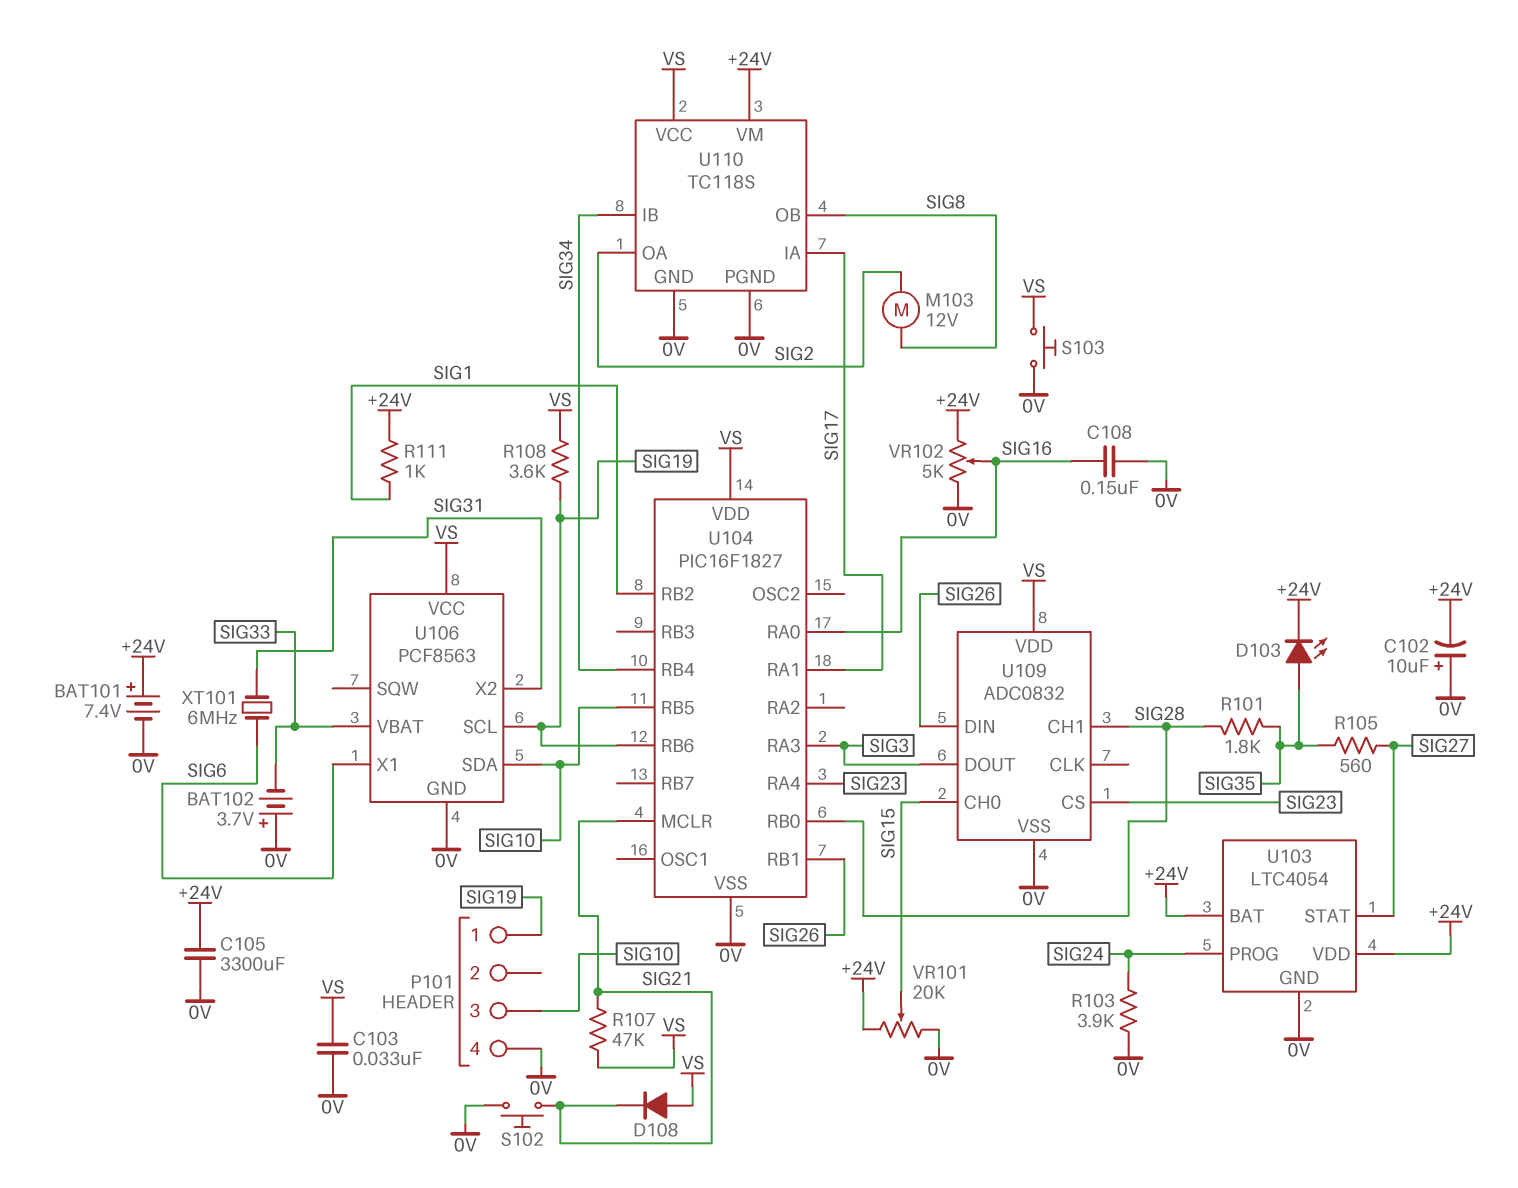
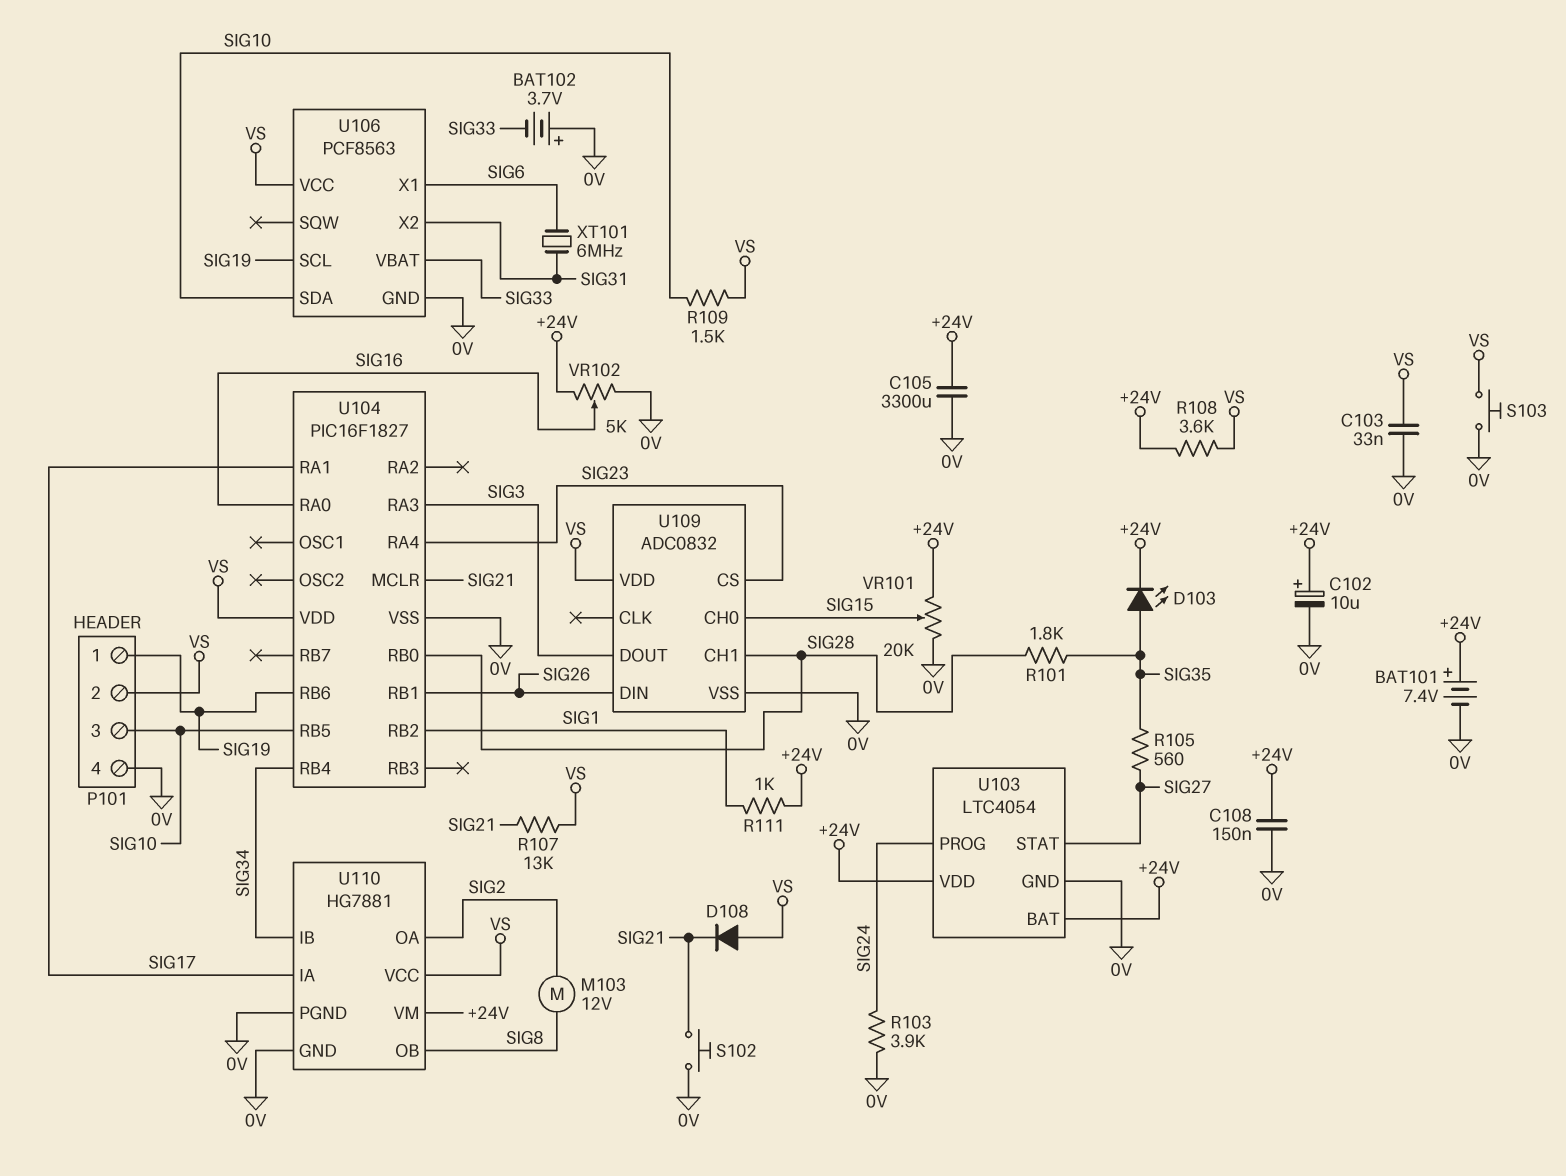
C102: 10uF (plus 0V, minus +24V) -> 10uF (plus +24V, minus 0V)
C108: 150nF (0V, SIG16) -> 150nF (+24V, 0V)
P101 pin 2: none -> VS
R107: 47k (SIG21, VS) -> 13k (SIG21, VS)
R108: 3.6k (SIG19, VS) -> 3.6k (+24V, VS)
R109: none -> 1.5k (SIG10, VS)
U110: TC118S -> HG7881

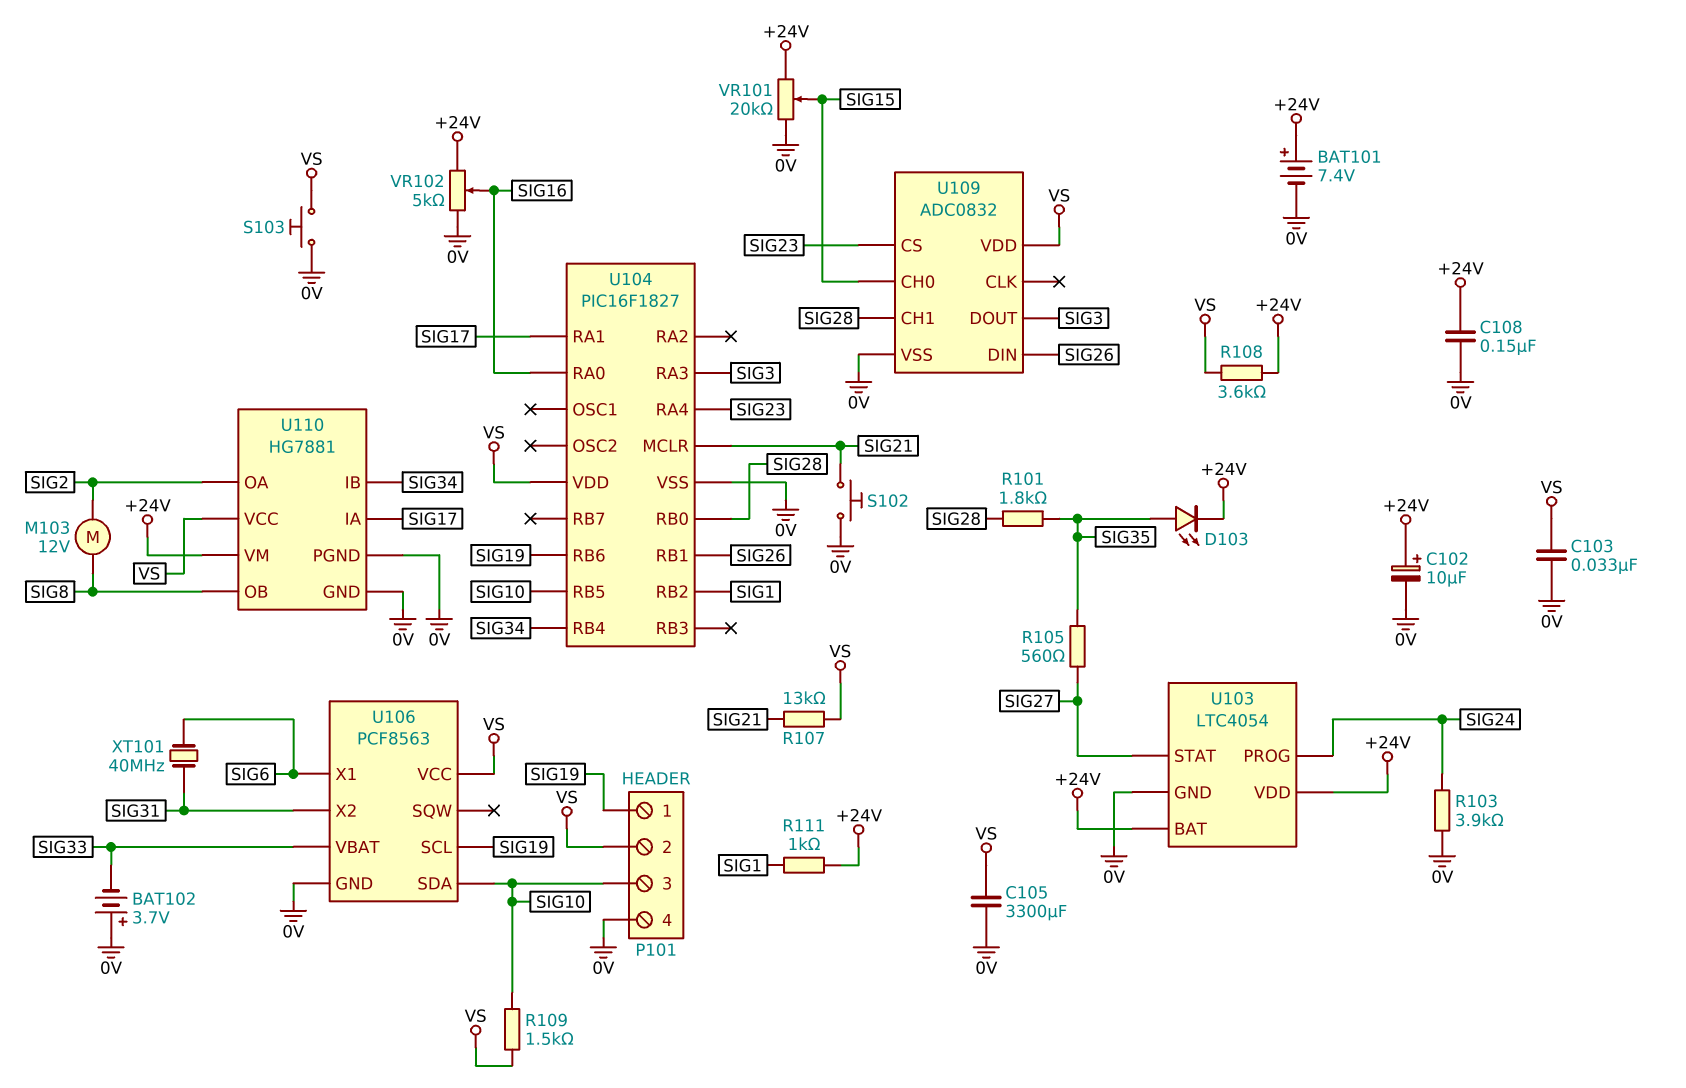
C105: 3300uF (+24V, 0V) -> 3300uF (0V, VS)
D108: diode (A VS, K SIG21) -> none
XT101: 6MHz (SIG6, SIG31) -> 40MHz (SIG6, SIG31)

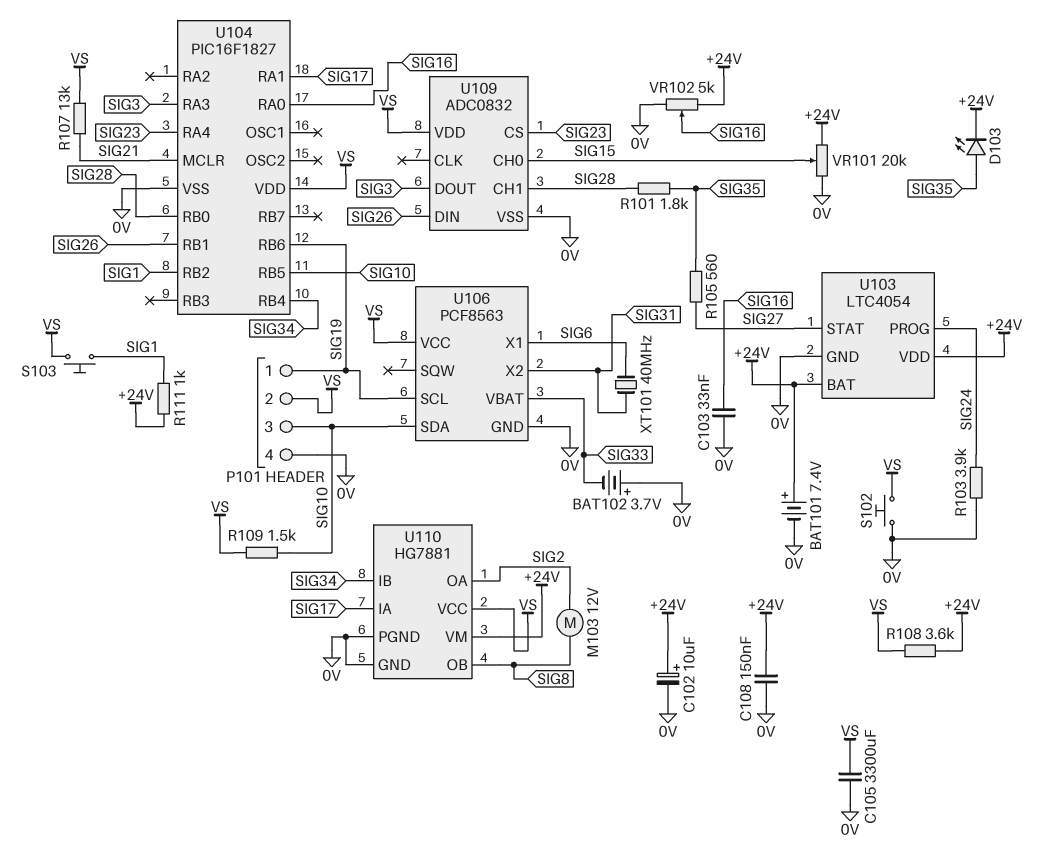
C103: 33nF (0V, VS) -> 33nF (0V, SIG16)
S102: button (0V, SIG21) -> button (0V, VS)
S103: button (0V, VS) -> button (SIG1, VS)

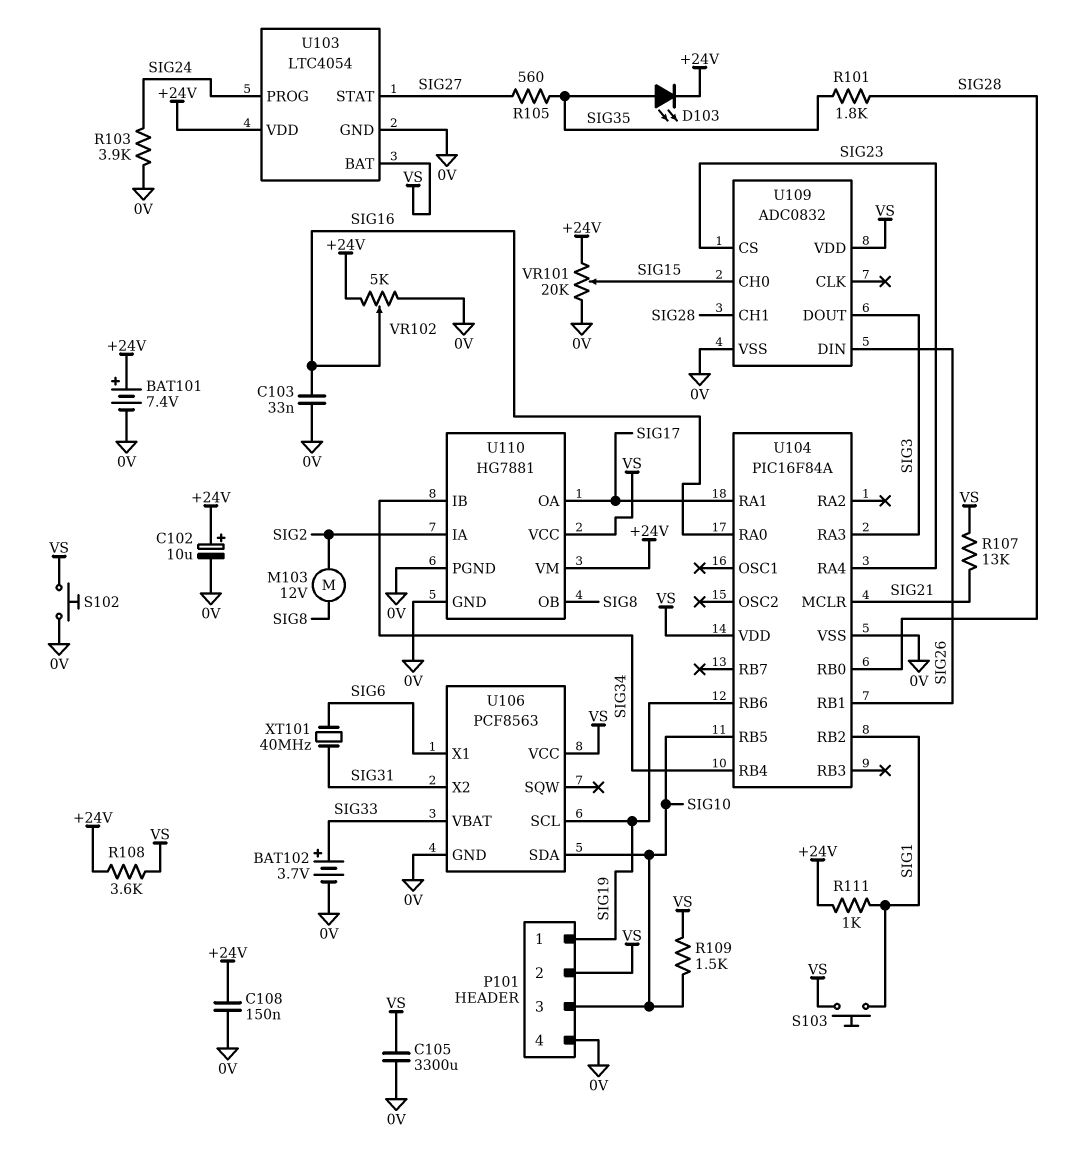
BAT102: 3.7V (plus 0V, minus SIG33) -> 3.7V (plus SIG33, minus 0V)
U103 pin BAT: +24V -> VS
U104: PIC16F1827 -> PIC16F84A
U110 pin IA: SIG17 -> SIG2
U110 pin OA: SIG2 -> SIG17

